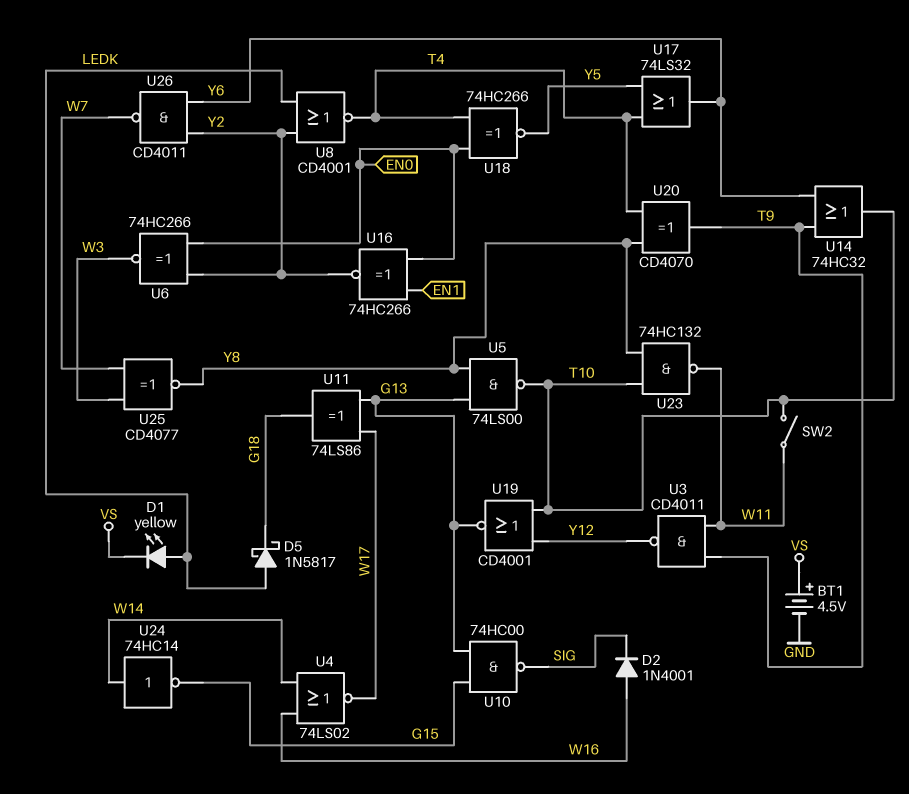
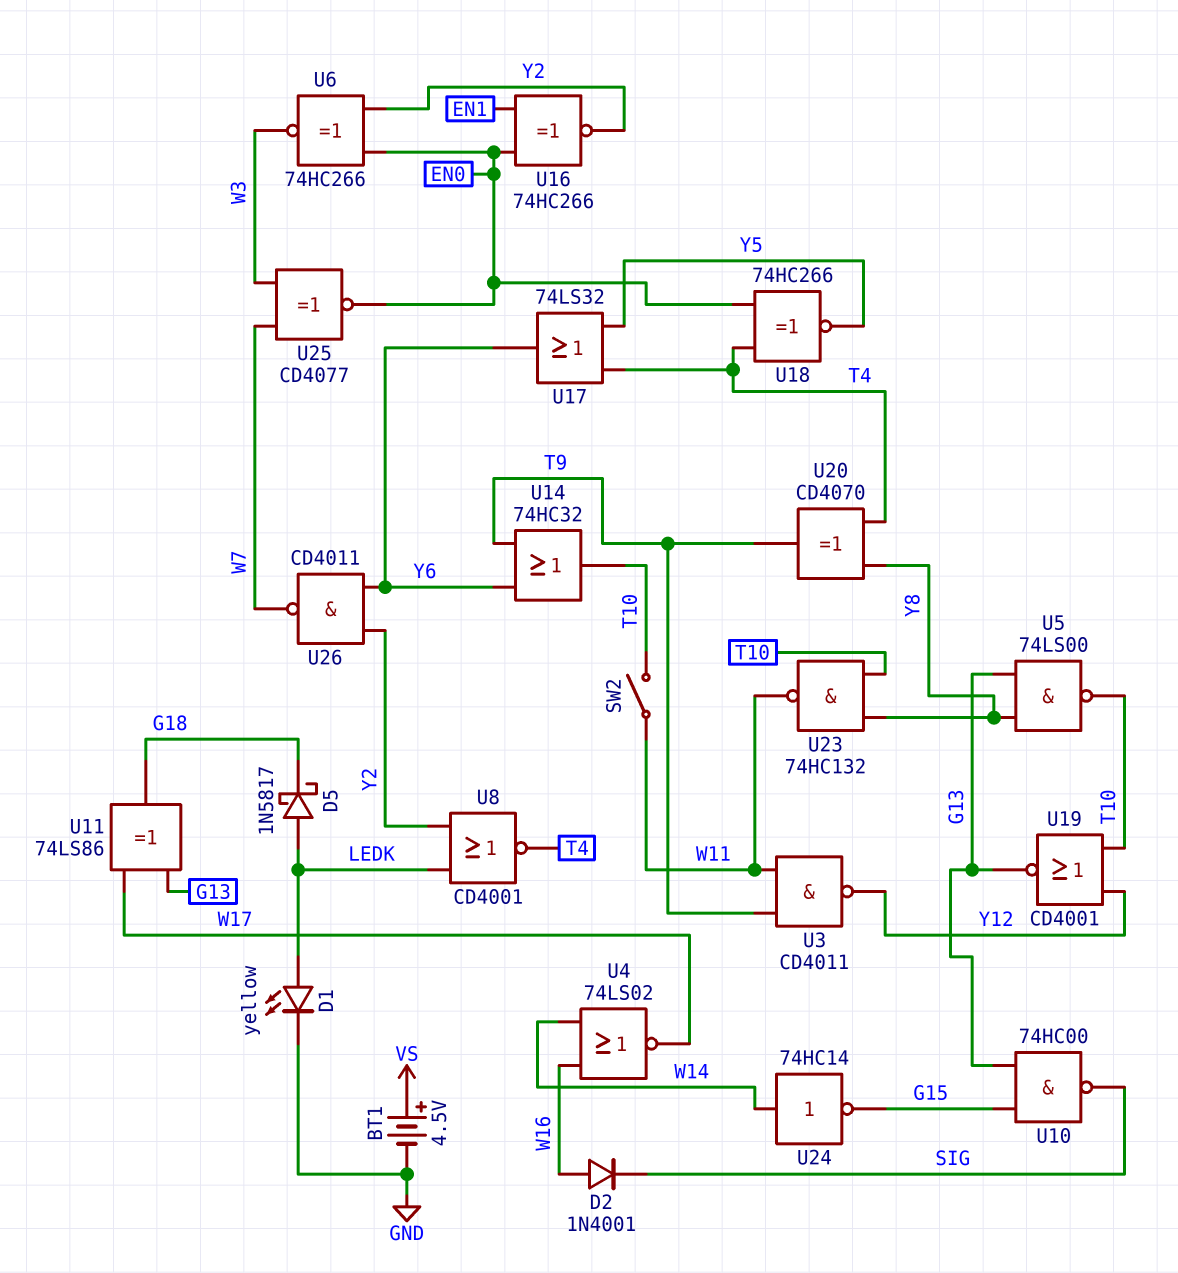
D1: LED yellow (A LEDK, K VS) -> LED yellow (A LEDK, K GND)
U25: XNOR CD4077 (in W3, in W7, out Y8) -> XNOR CD4077 (in W3, in W7, out EN0)

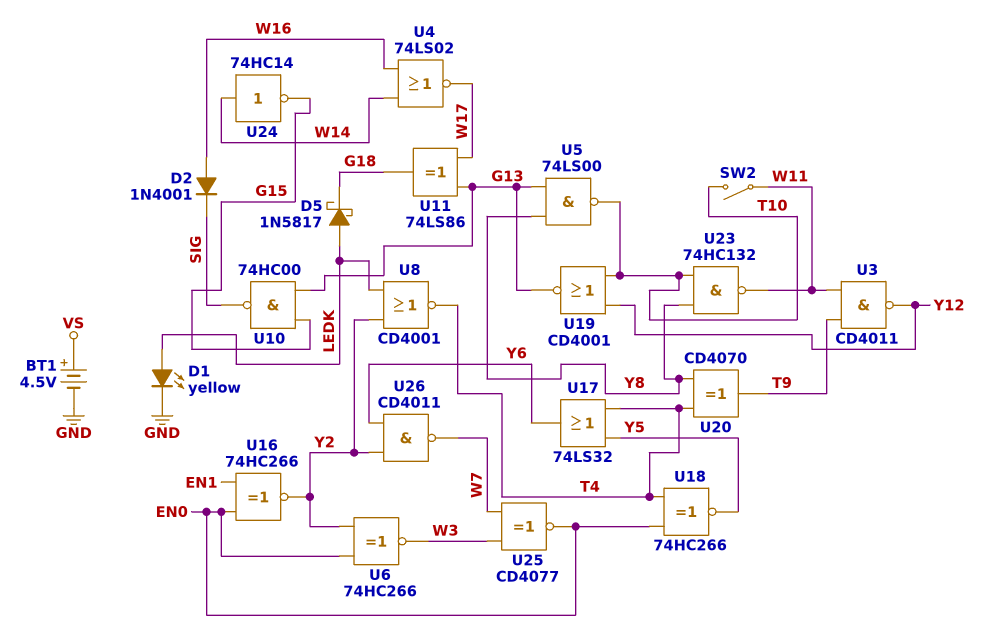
U14: OR 74HC32 (in T9, in Y6, out T10) -> none

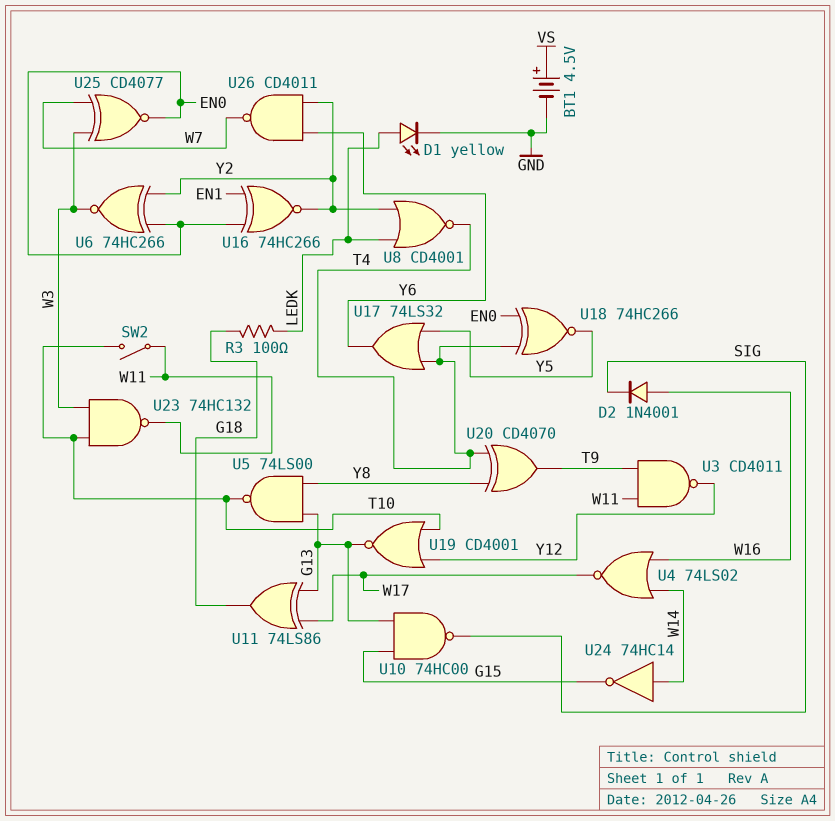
D5: schottky 1N5817 (A LEDK, K G18) -> none
R3: none -> 100 (G18, LEDK)
U23: NAND 74HC132 (in T10, in Y8, out W11) -> NAND 74HC132 (in T10, in W3, out W11)

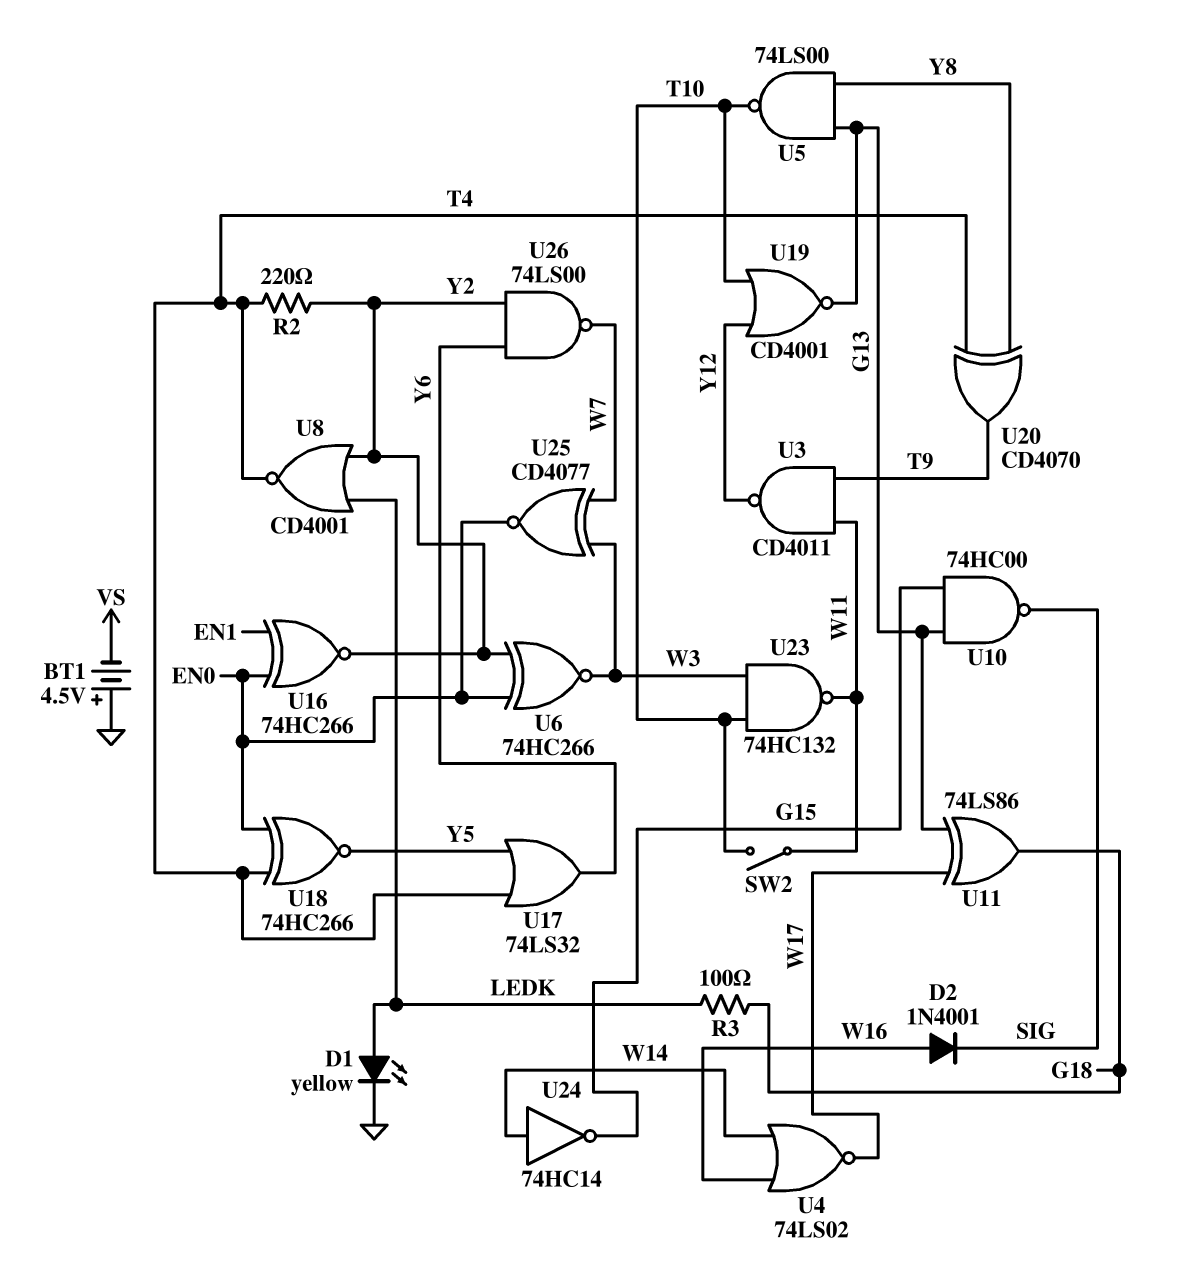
BT1: 4.5V (plus VS, minus GND) -> 4.5V (plus GND, minus VS)
R2: none -> 220 (T4, Y2)
U26: NAND CD4011 (in Y2, in Y6, out W7) -> NAND 74LS00 (in Y2, in Y6, out W7)

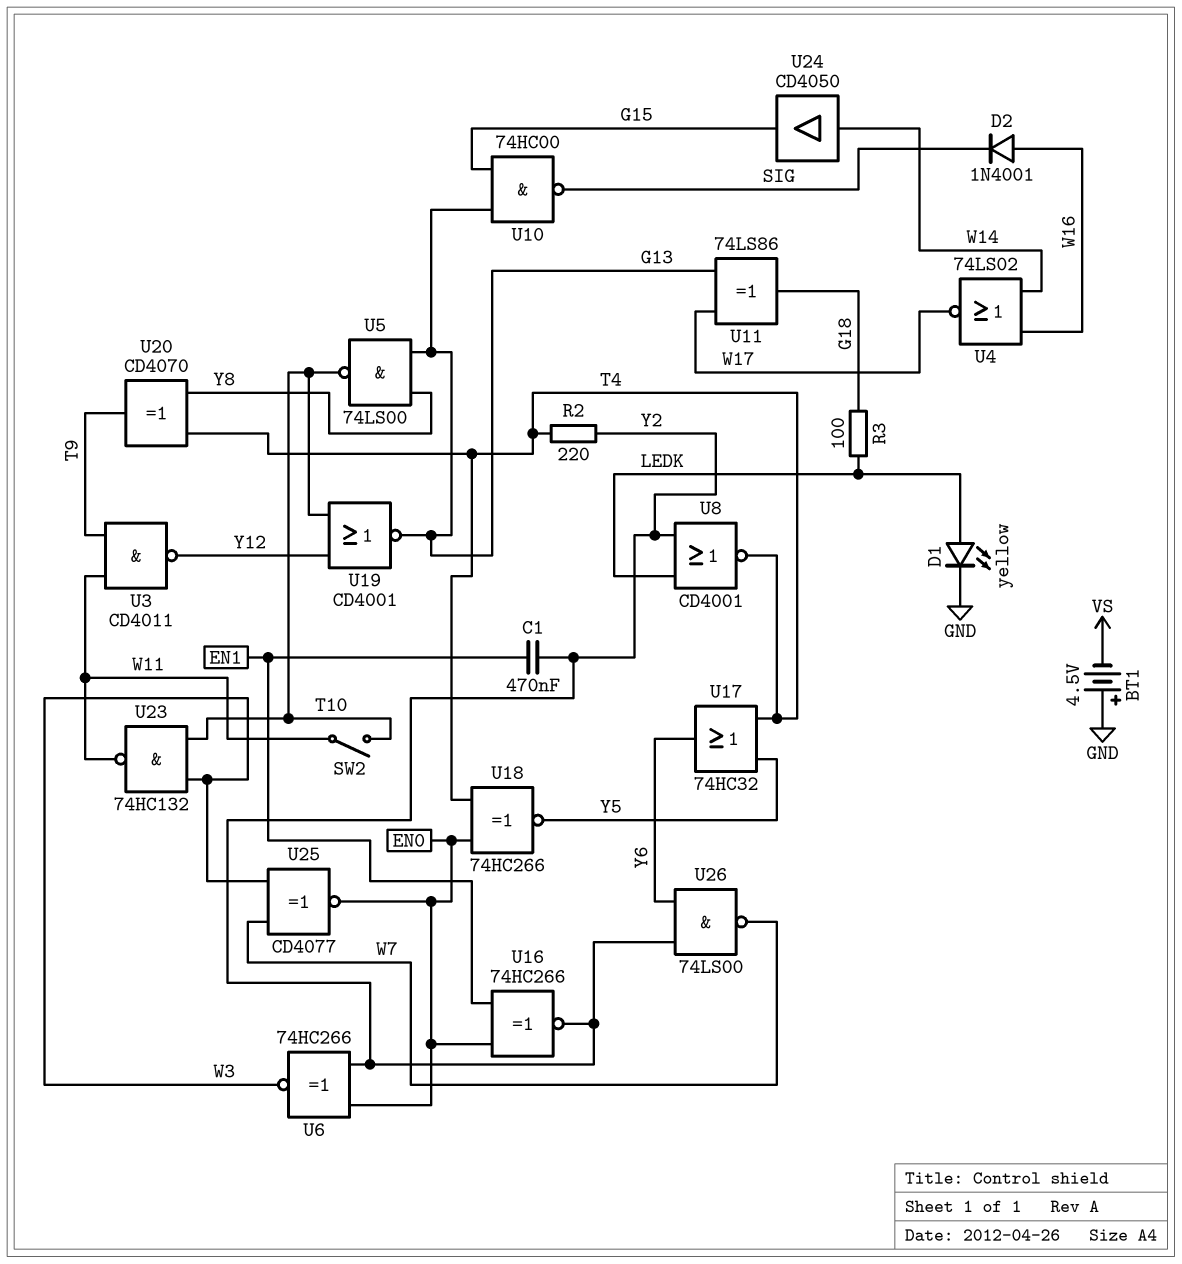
C1: none -> 470nF (EN1, Y2)
U17: OR 74LS32 (in T4, in Y5, out Y6) -> OR 74HC32 (in T4, in Y5, out Y6)
U24: NOT 74HC14 (in W14, out G15) -> buffer CD4050 (in W14, out G15)

